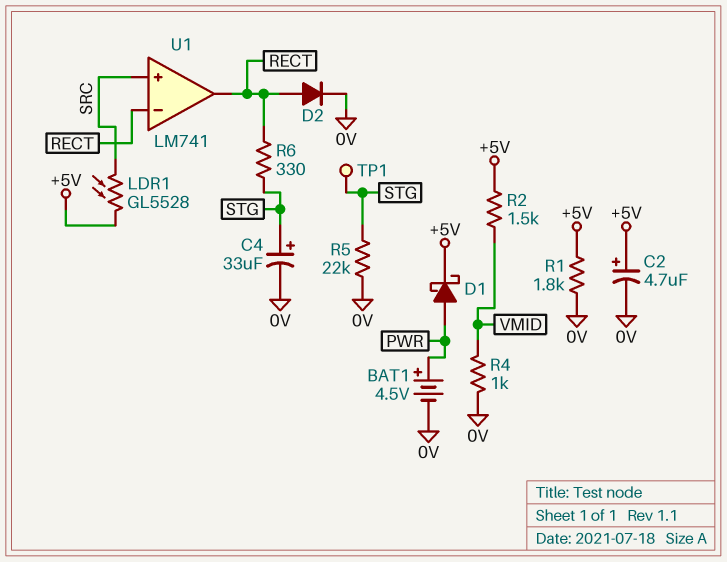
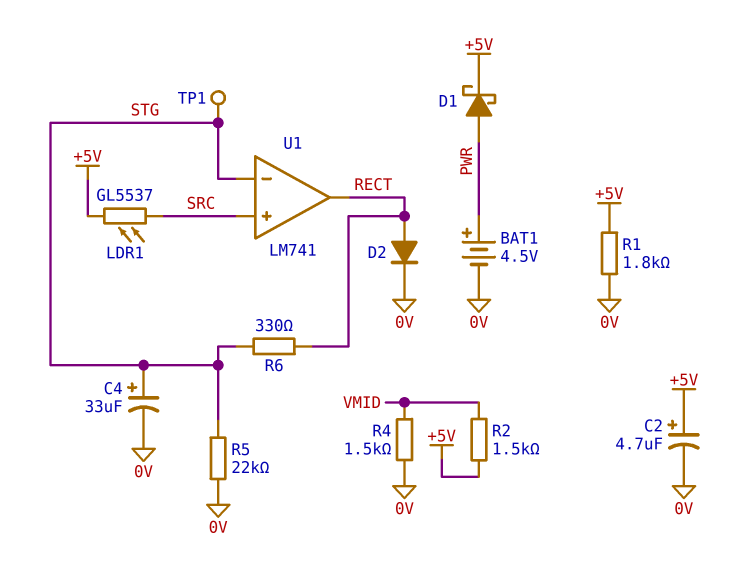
LDR1: GL5528 (+5V, SRC) -> GL5537 (+5V, SRC)
R4: 1k (0V, VMID) -> 1.5k (0V, VMID)
U1 pin in-: RECT -> STG

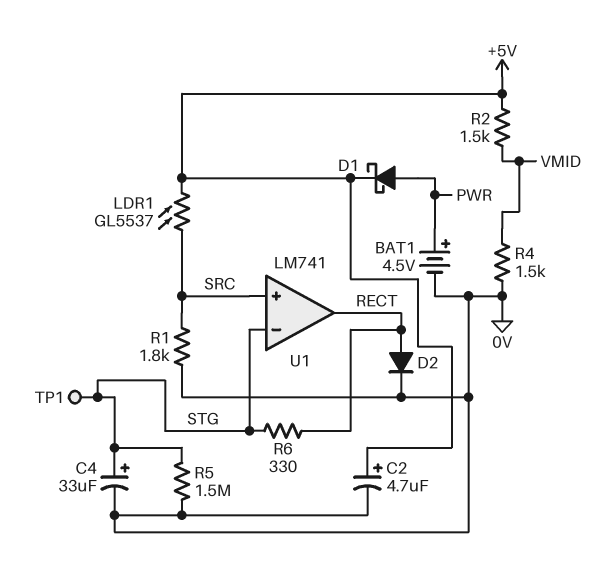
R1: 1.8k (+5V, 0V) -> 1.8k (0V, SRC)
R5: 22k (0V, STG) -> 1.5M (0V, STG)

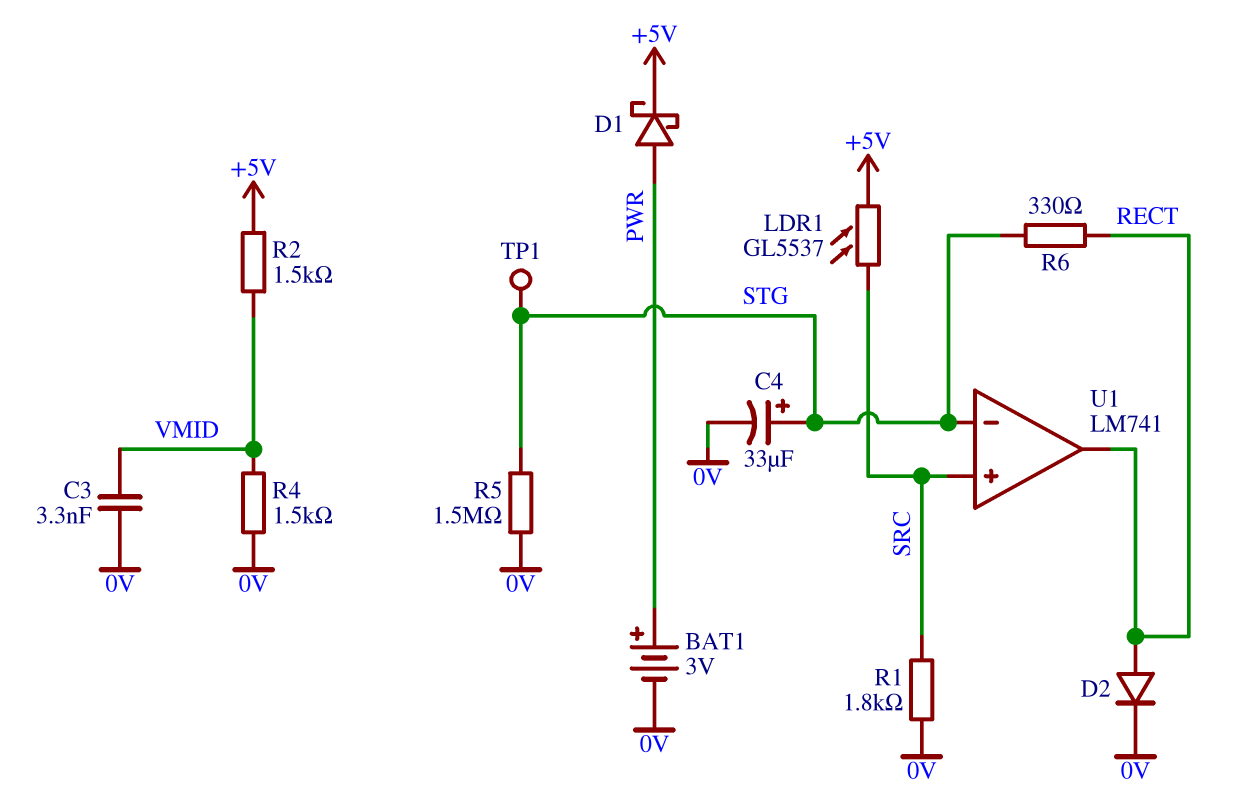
BAT1: 4.5V (plus PWR, minus 0V) -> 3V (plus PWR, minus 0V)
C2: 4.7uF (plus +5V, minus 0V) -> none
C3: none -> 3.3nF (0V, VMID)

